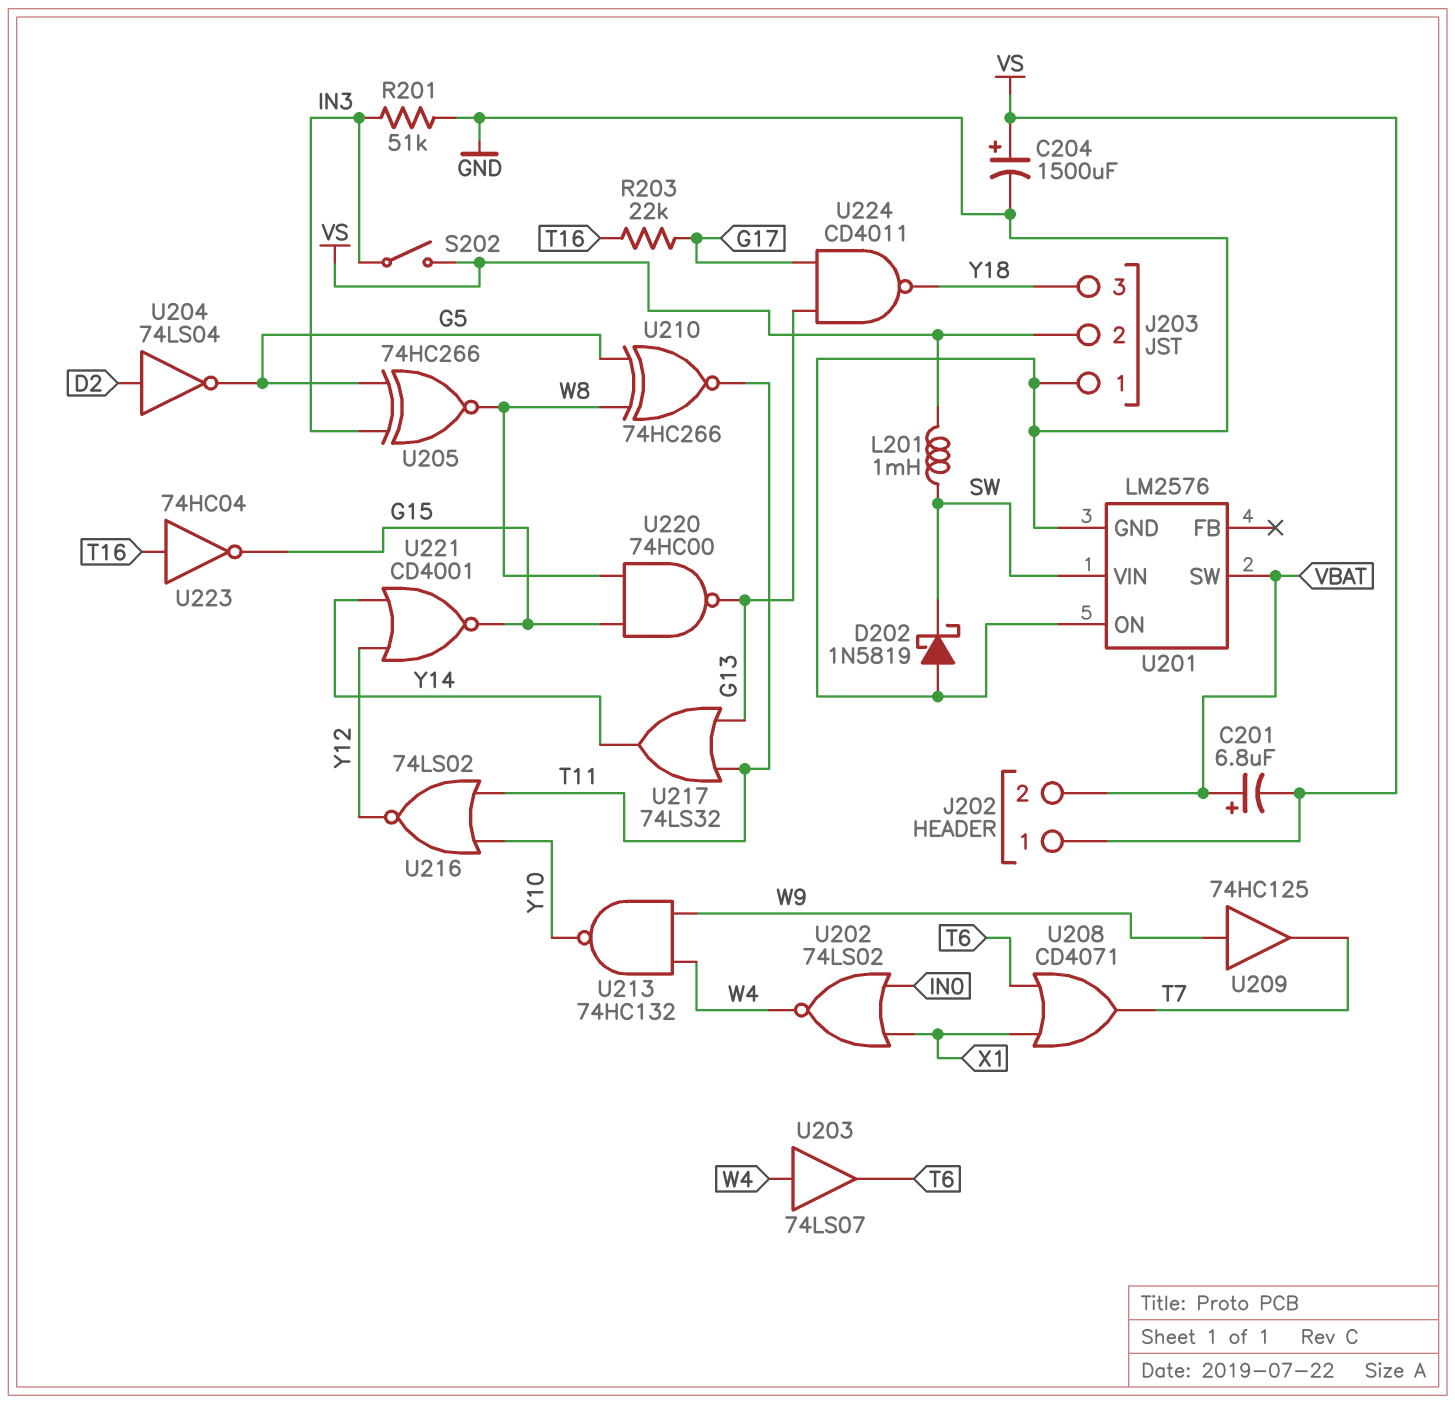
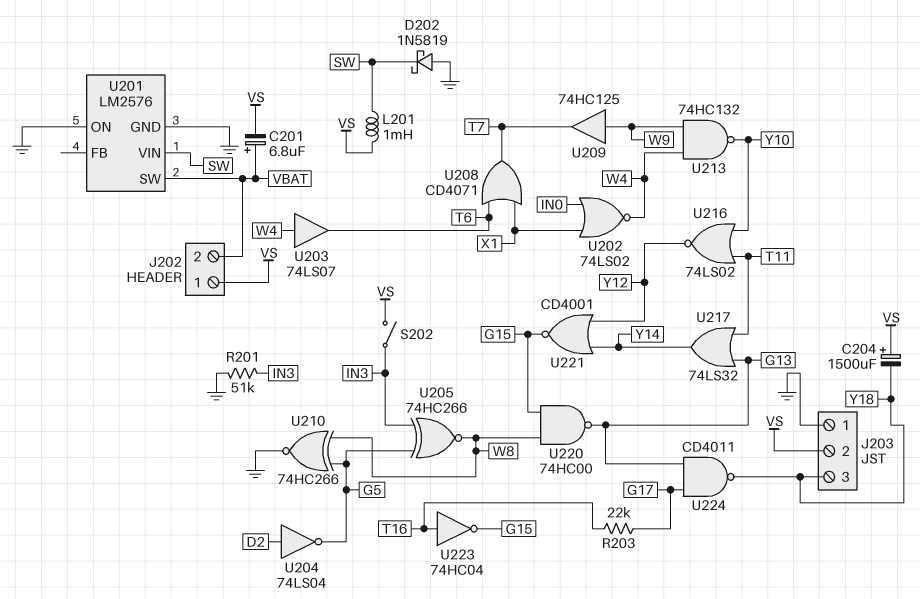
C204: 1500uF (plus VS, minus GND) -> 1500uF (plus VS, minus Y18)
U210: XNOR 74HC266 (in G5, in W8, out T11) -> XNOR 74HC266 (in G5, in W8, out GND)

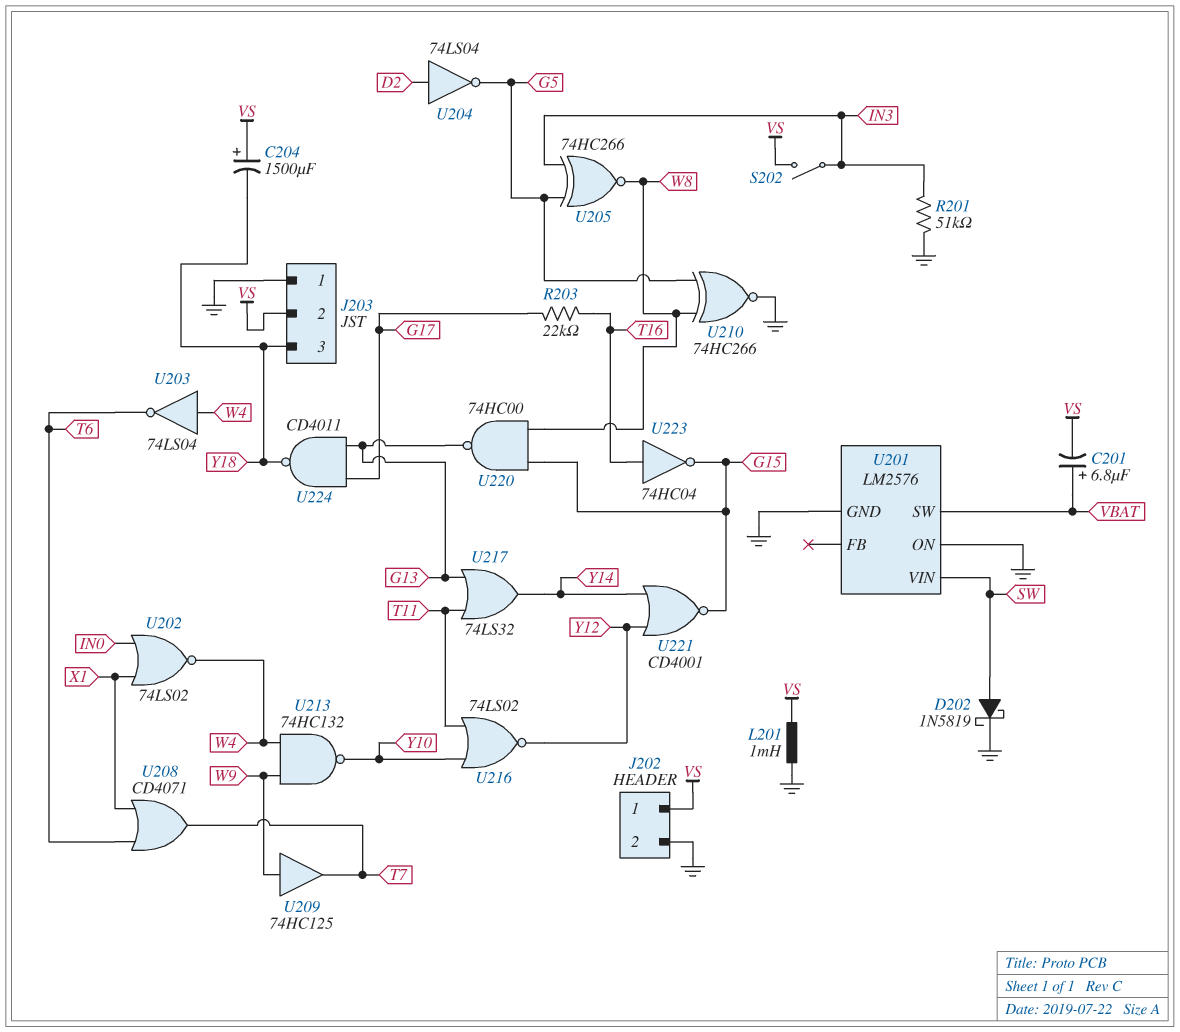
D202: schottky 1N5819 (A GND, K SW) -> schottky 1N5819 (A SW, K GND)
J202 pin 2: VBAT -> GND
L201: 1mH (SW, VS) -> 1mH (GND, VS)
U203: buffer 74LS07 (in W4, out T6) -> NOT 74LS04 (in W4, out T6)

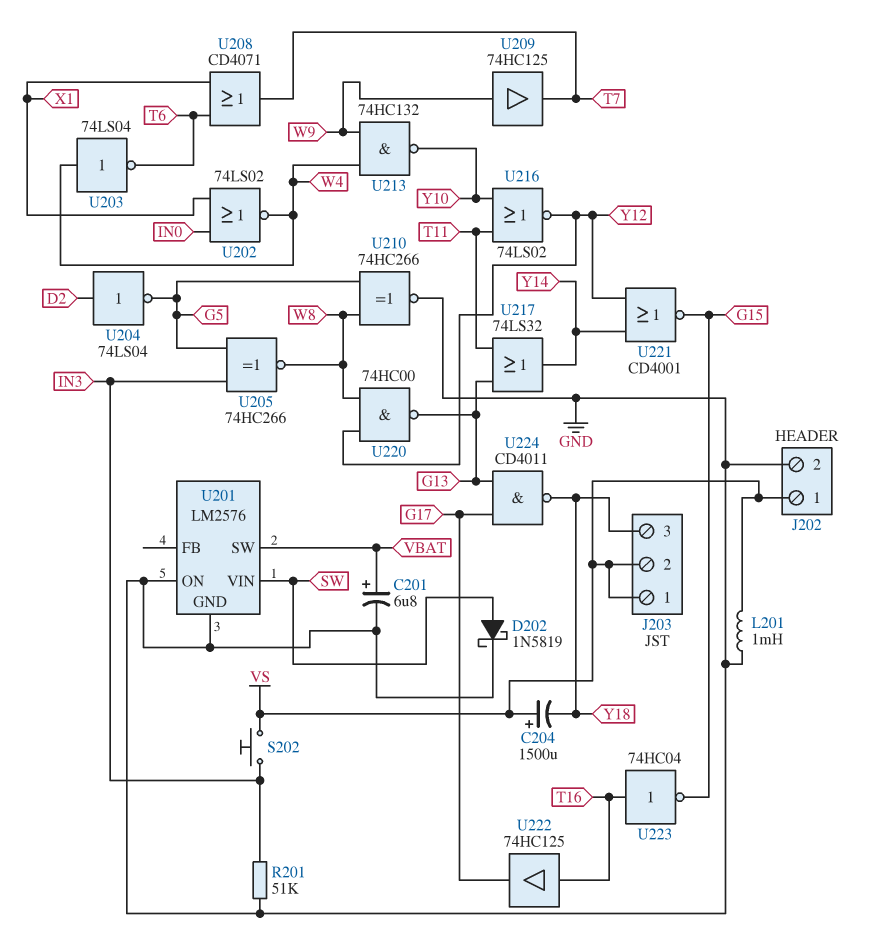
C201: 6.8uF (plus VBAT, minus VS) -> 6.8uF (plus VBAT, minus GND)
J203 pin 1: GND -> VS
R203: 22k (G17, T16) -> none
S202: switch (IN3, VS) -> button (IN3, VS)
U220: NAND 74HC00 (in G15, in W8, out G13) -> NAND 74HC00 (in W8, in Y12, out G13)
U222: none -> buffer 74HC125 (in T16, out G17)

